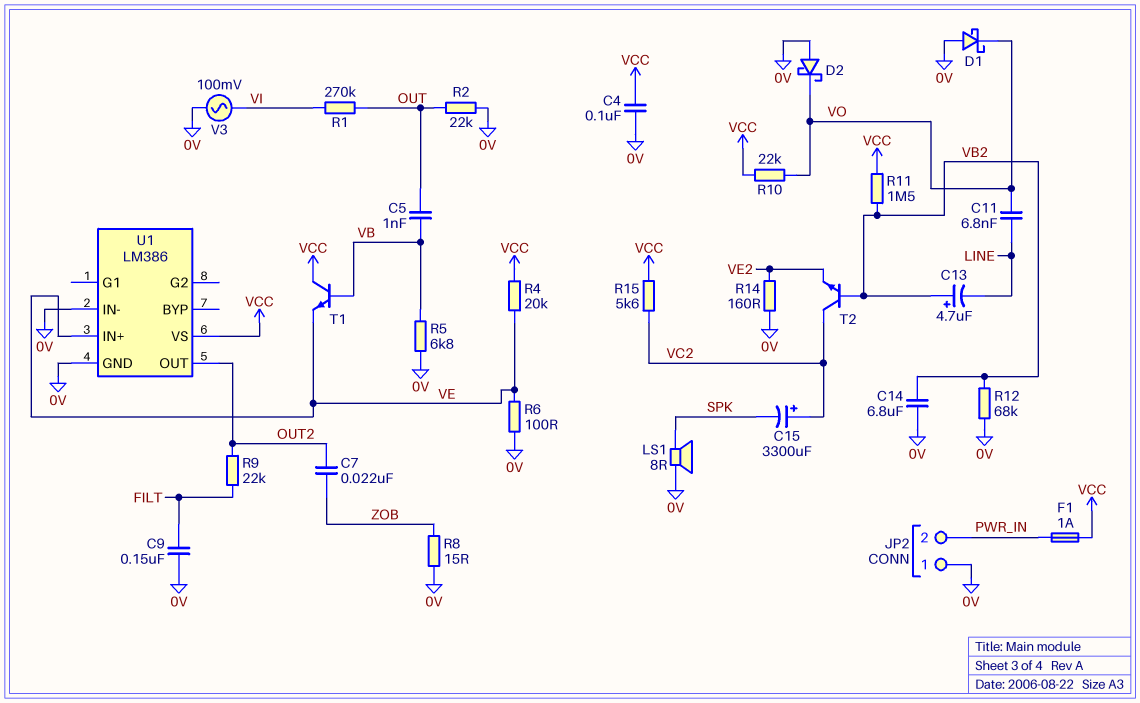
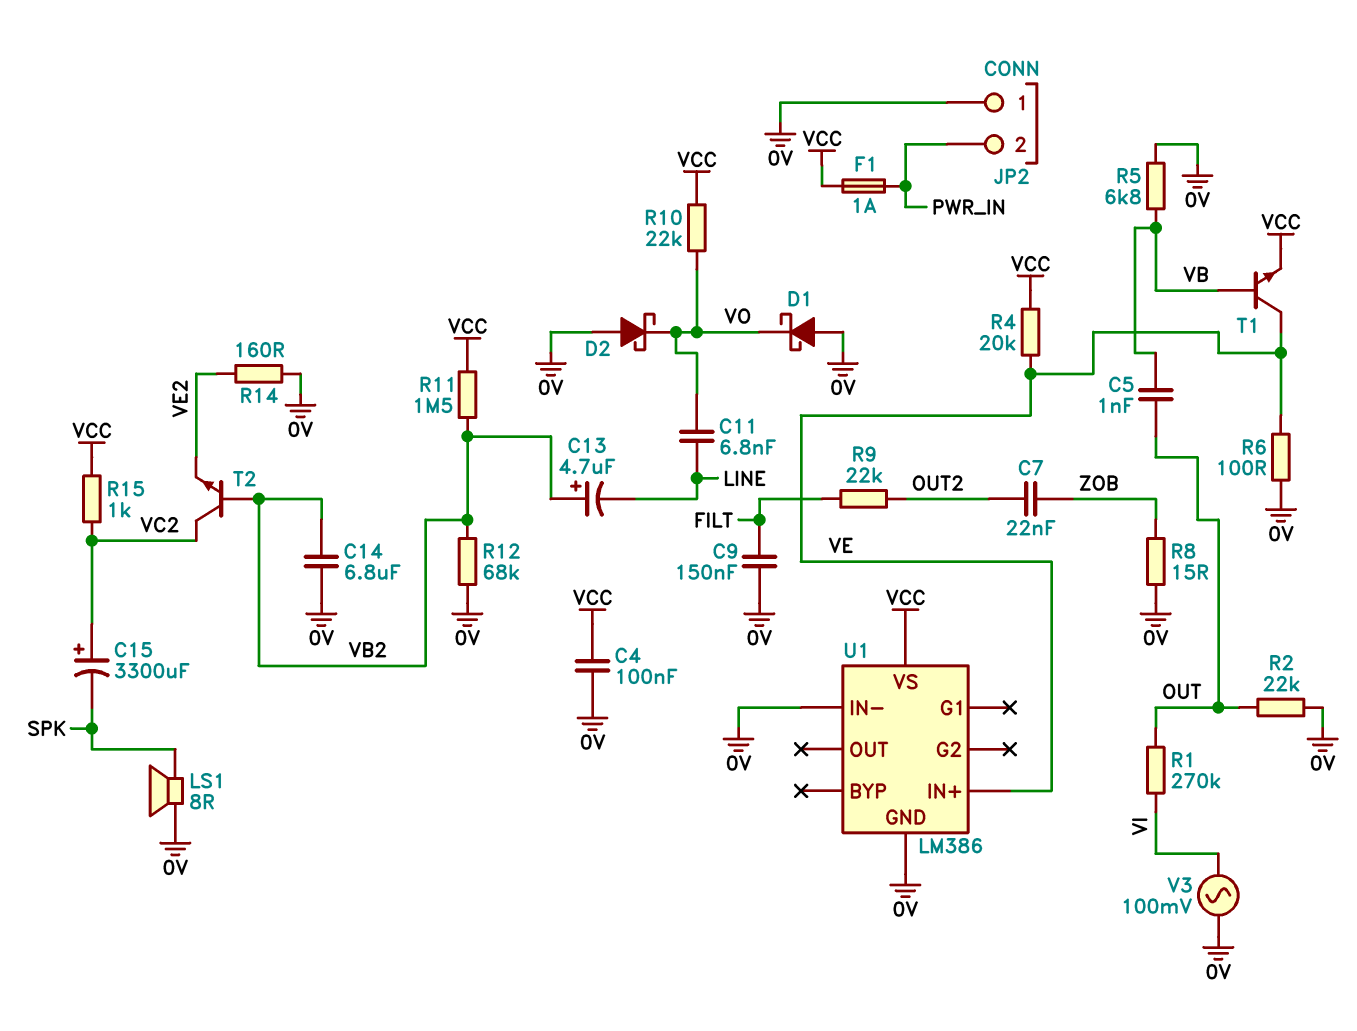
R15: 5.6k (VC2, VCC) -> 1k (VC2, VCC)
T1: NPN (B VB, C VCC, E VE) -> NPN (B VB, C VE, E VCC)
U1 pin OUT: OUT2 -> none

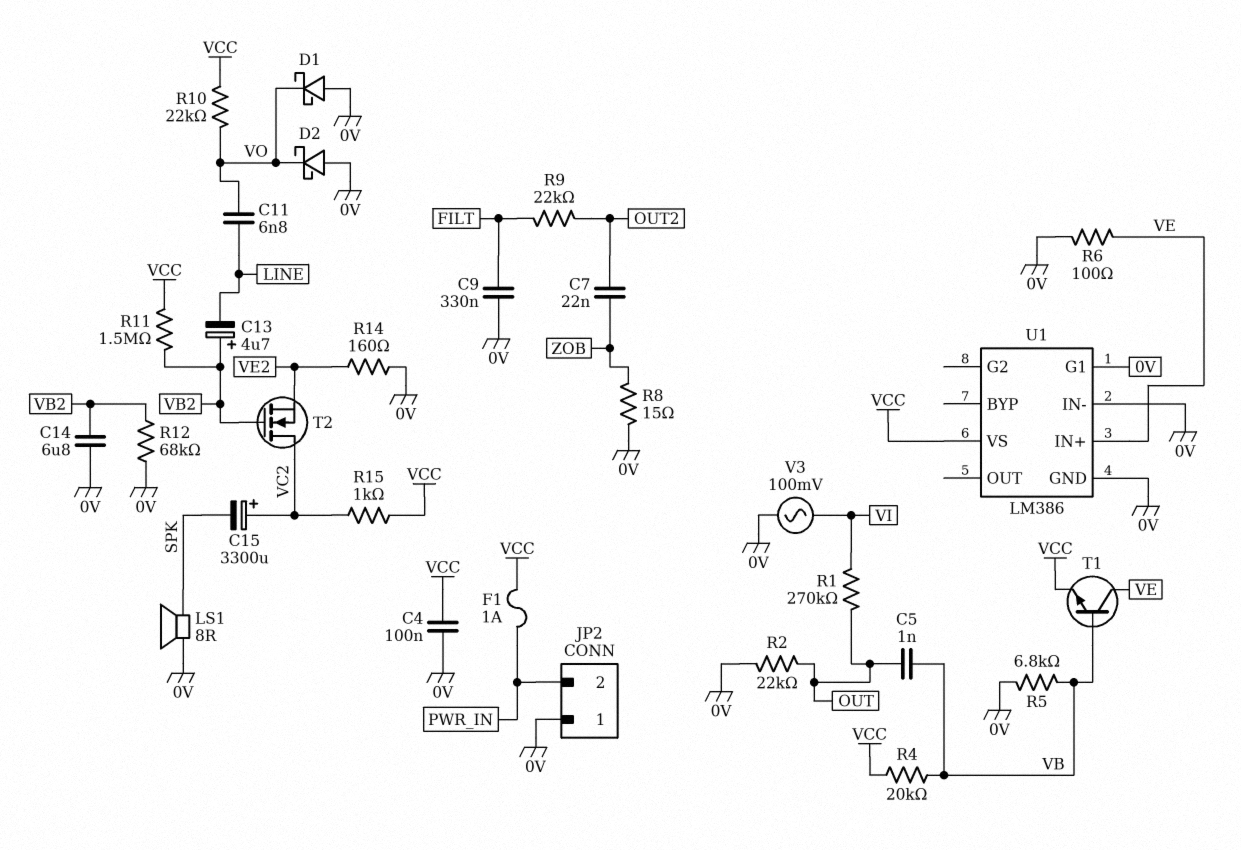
C9: 150nF (0V, FILT) -> 330nF (0V, FILT)
R4: 20k (VCC, VE) -> 20k (VB, VCC)
T2: NPN (B VB2, C VC2, E VE2) -> NMOS (G VB2, D VC2, S VE2)
U1 pin G1: none -> 0V

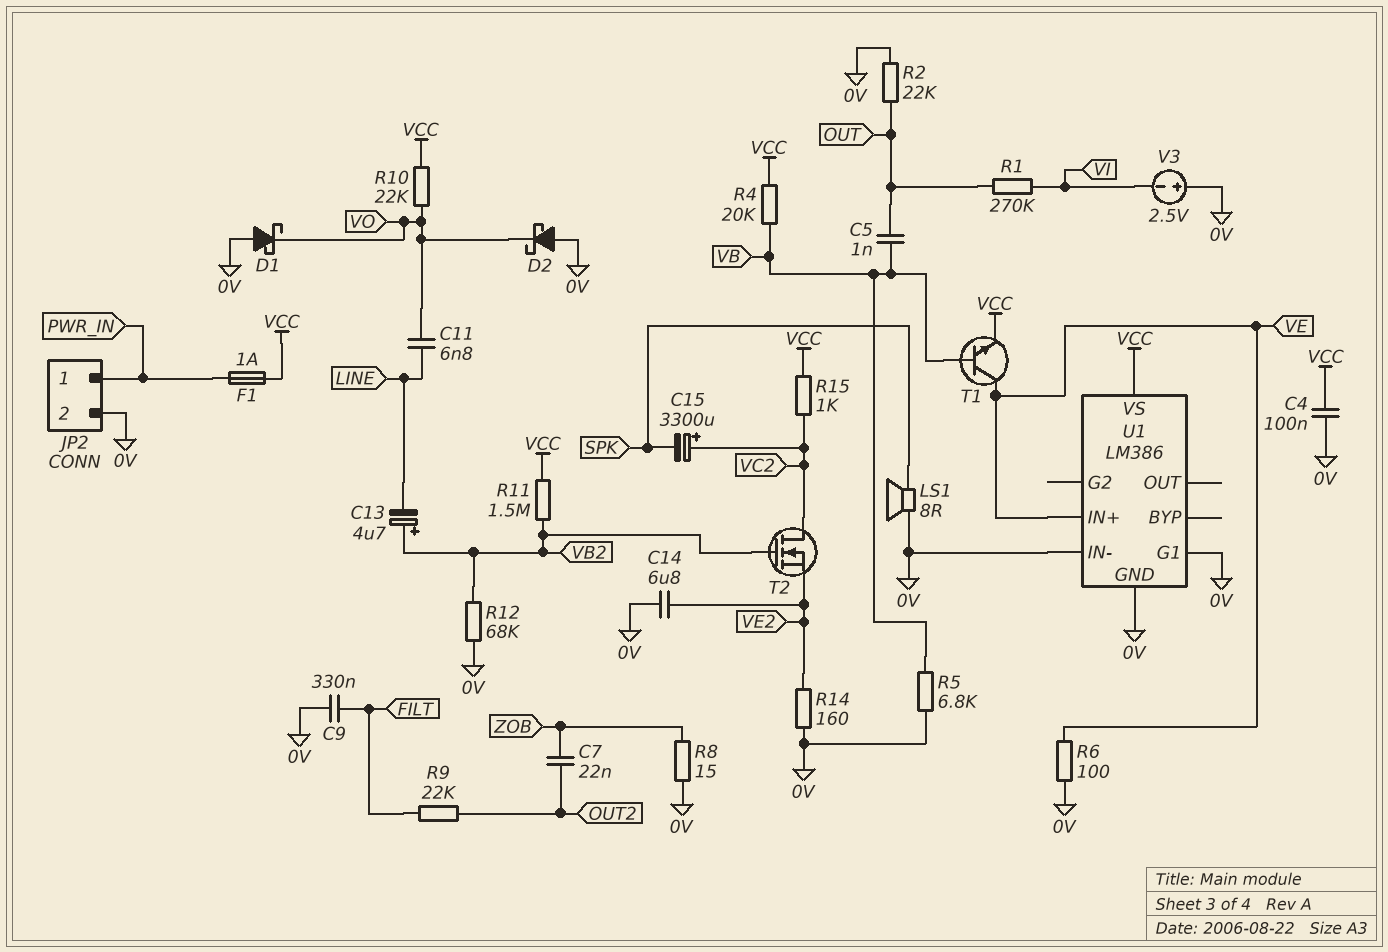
C14: 6.8uF (0V, VB2) -> 6.8uF (0V, VE2)
JP2 pin 1: 0V -> PWR_IN
JP2 pin 2: PWR_IN -> 0V
V3: AC 100mV (0V, VI) -> 2.5V (plus 0V, minus VI)

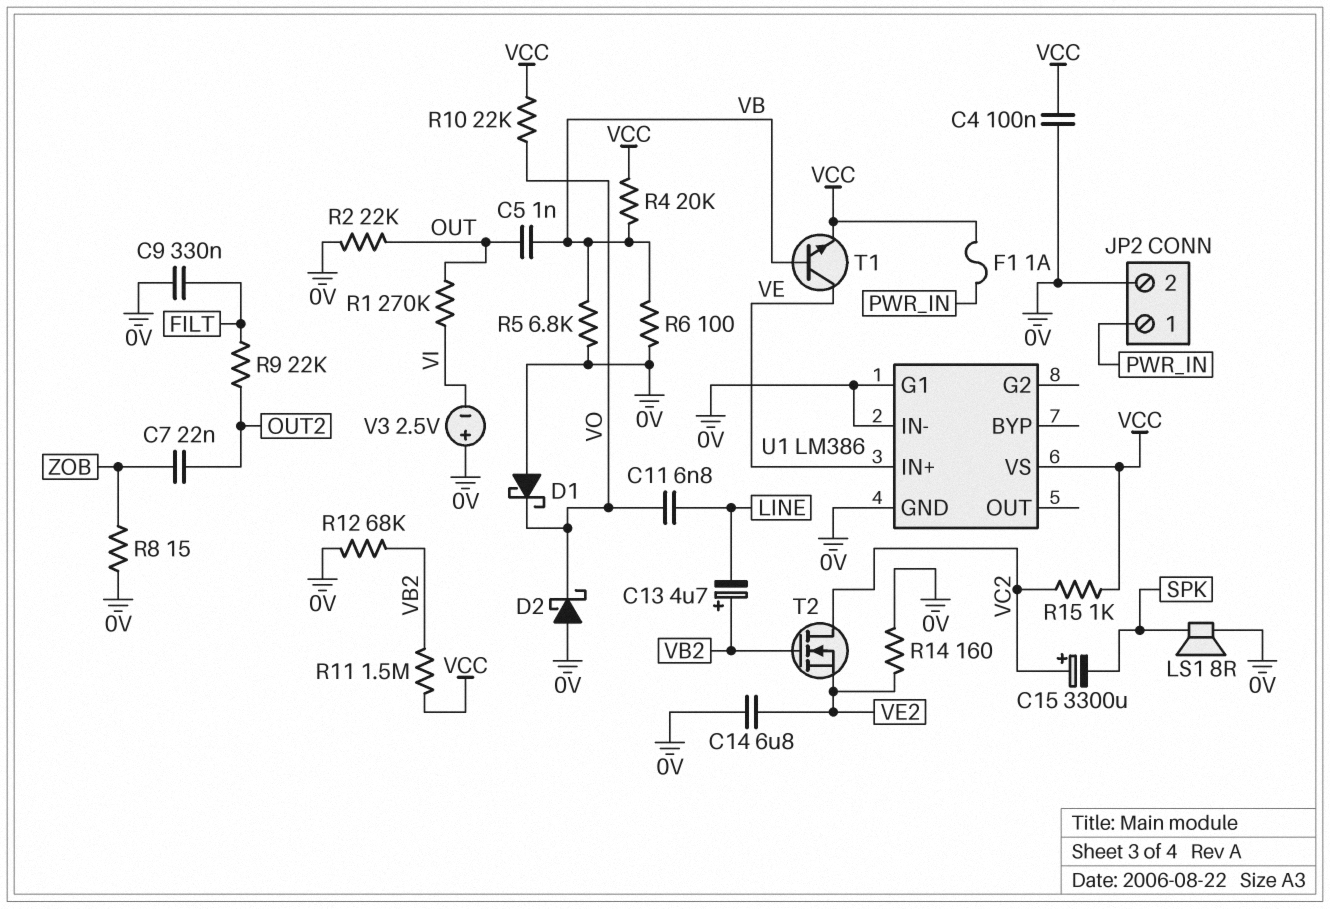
R6: 100 (0V, VE) -> 100 (0V, VB)

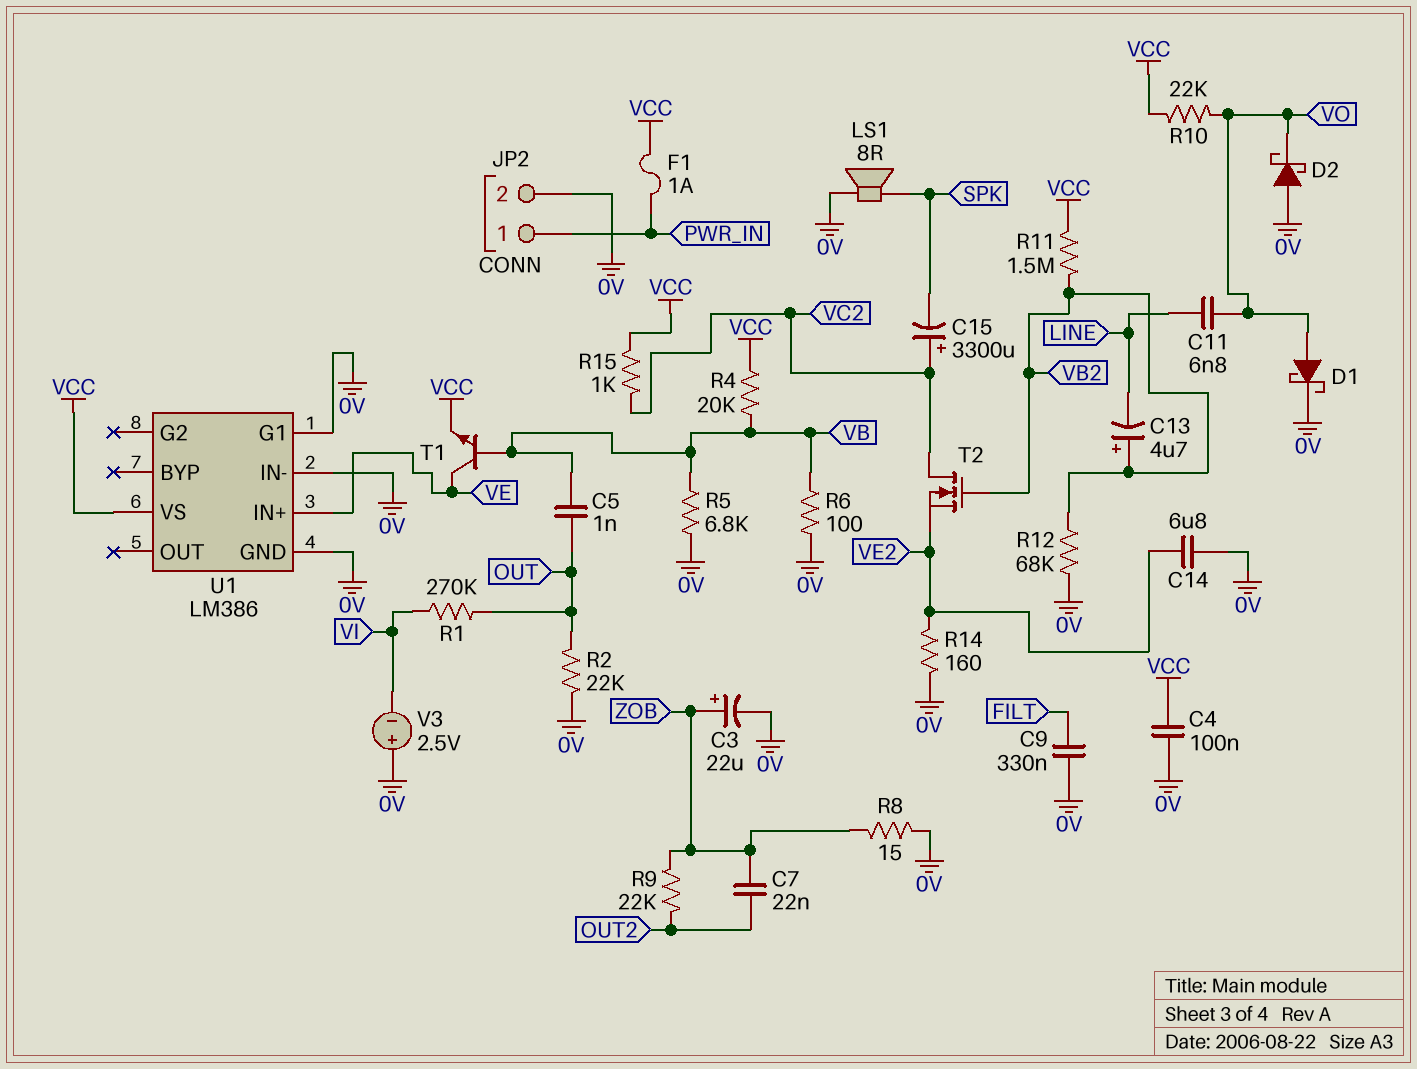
C3: none -> 22uF (plus ZOB, minus 0V)
D1: schottky (A 0V, K VO) -> schottky (A VO, K 0V)
R9: 22k (FILT, OUT2) -> 22k (OUT2, ZOB)

